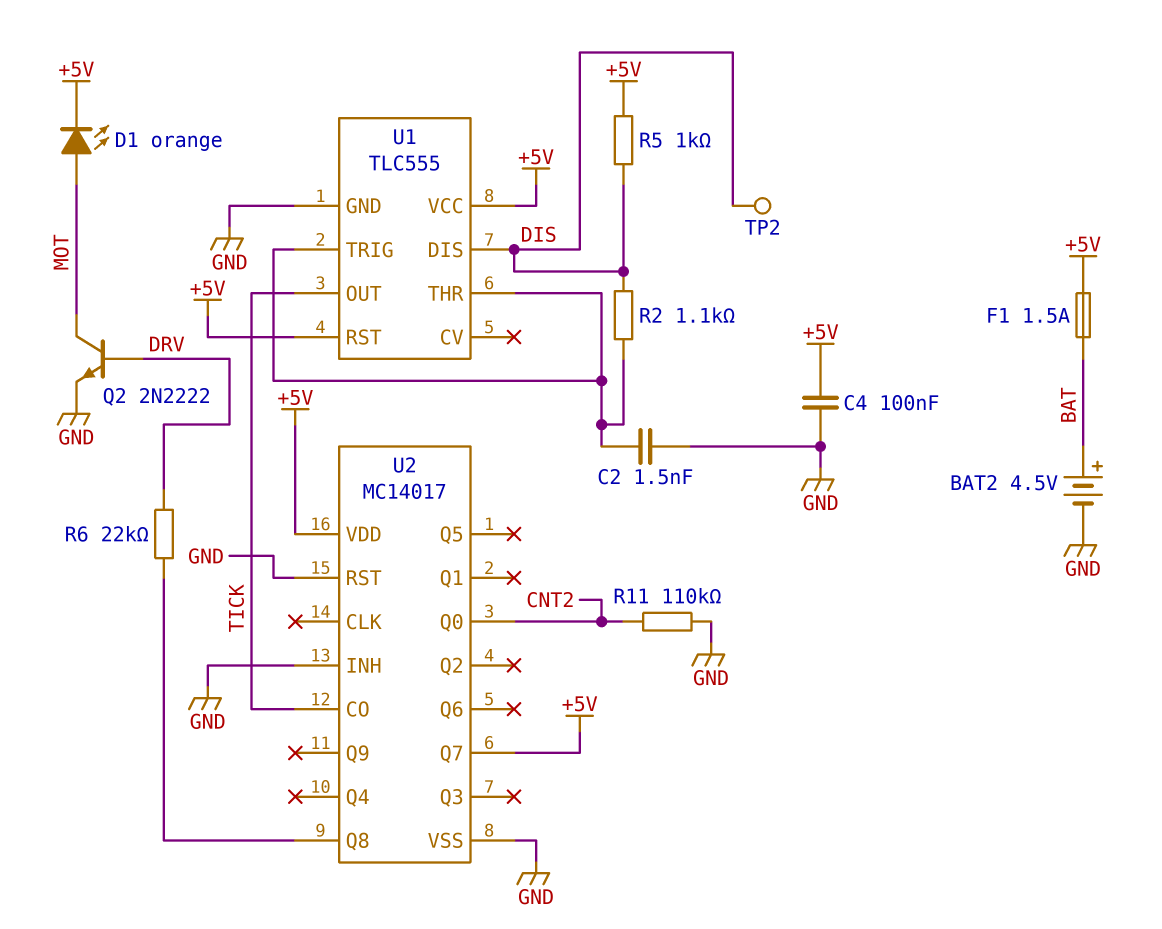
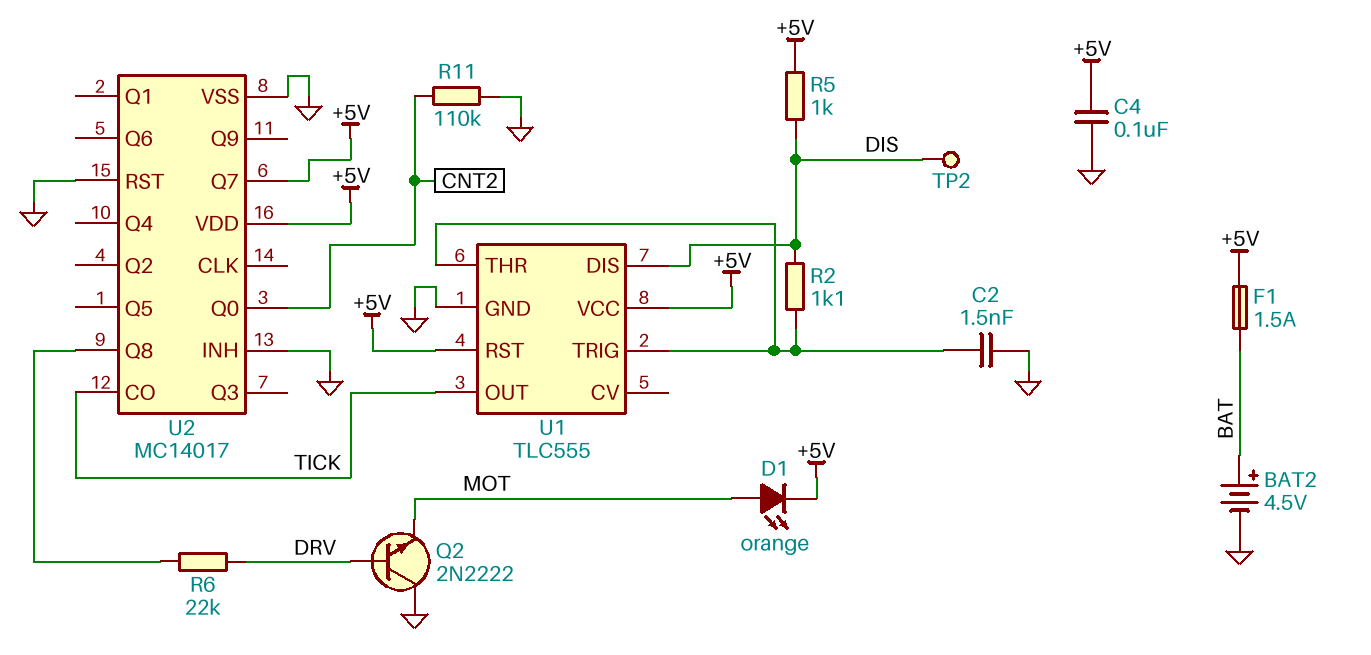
Q2: NPN 2N2222 (B DRV, C MOT, E GND) -> NPN 2N2222 (B DRV, C GND, E MOT)

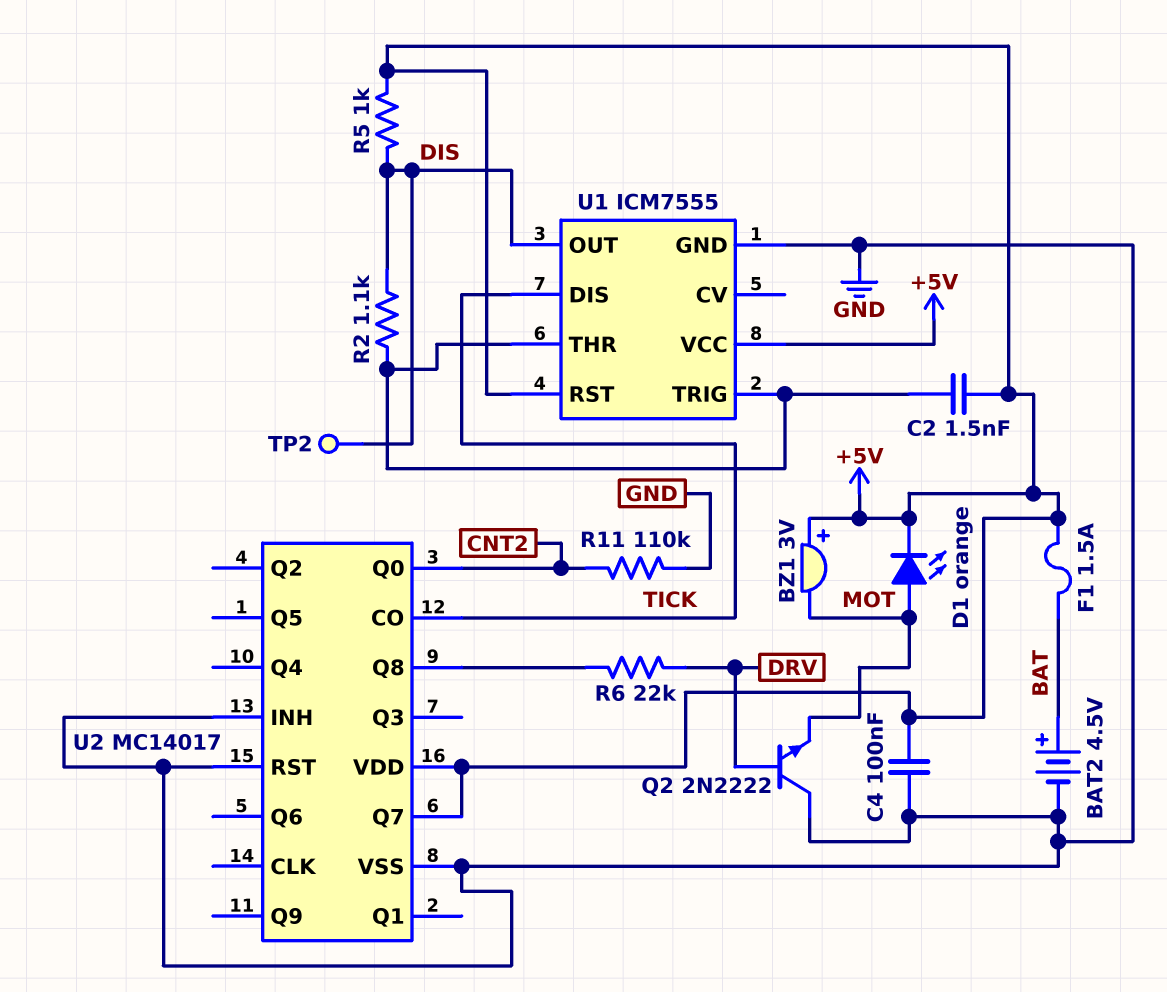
BZ1: none -> buzzer 3V (plus +5V, minus MOT)
C2: 1.5nF (GND, U1/THR) -> 1.5nF (+5V, U1/THR)
U1: TLC555 -> ICM7555
U1 pin DIS: DIS -> TICK
U1 pin OUT: TICK -> DIS

